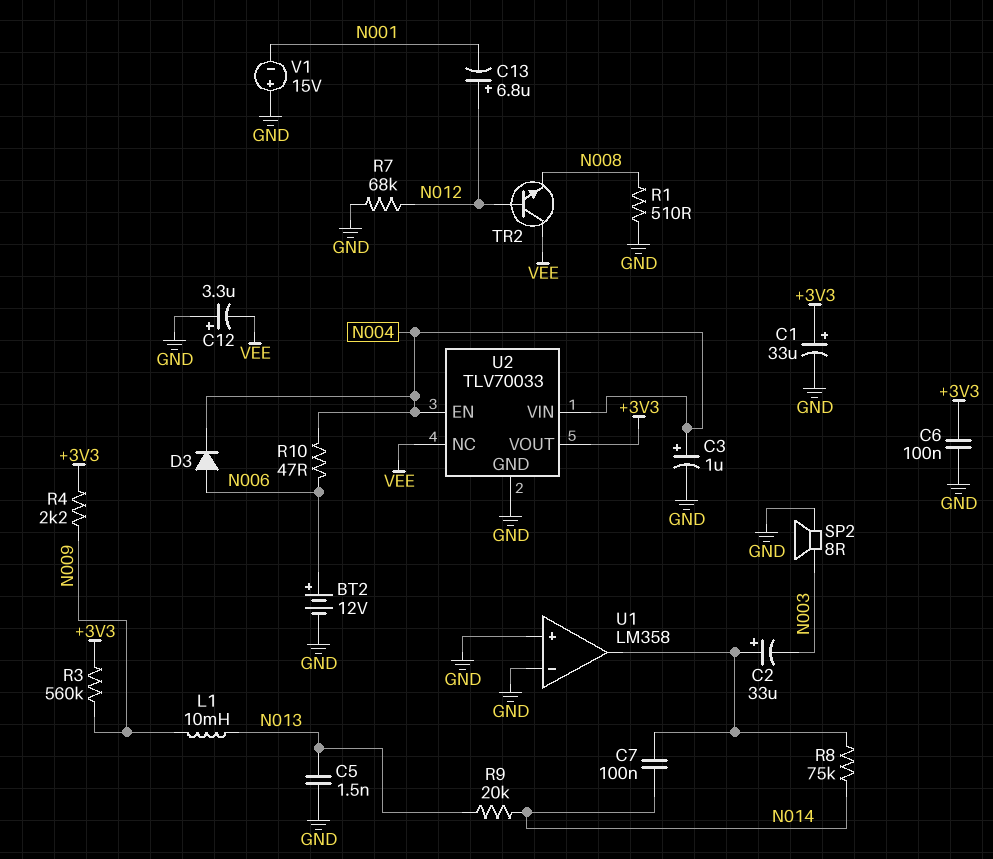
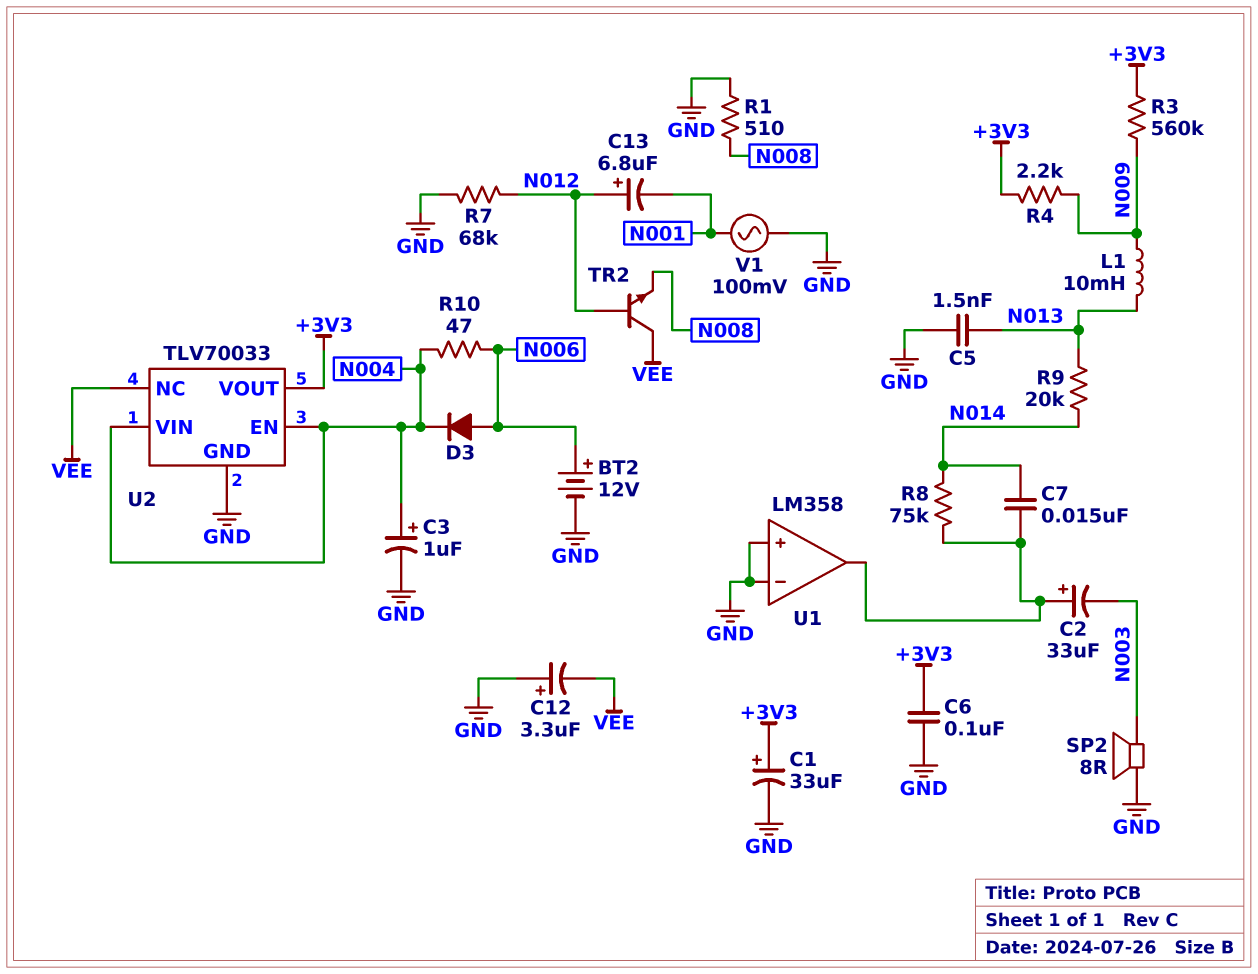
C7: 100nF (N014, U1/out) -> 15nF (N014, U1/out)
V1: 15V (plus GND, minus N001) -> AC 100mV (GND, N001)

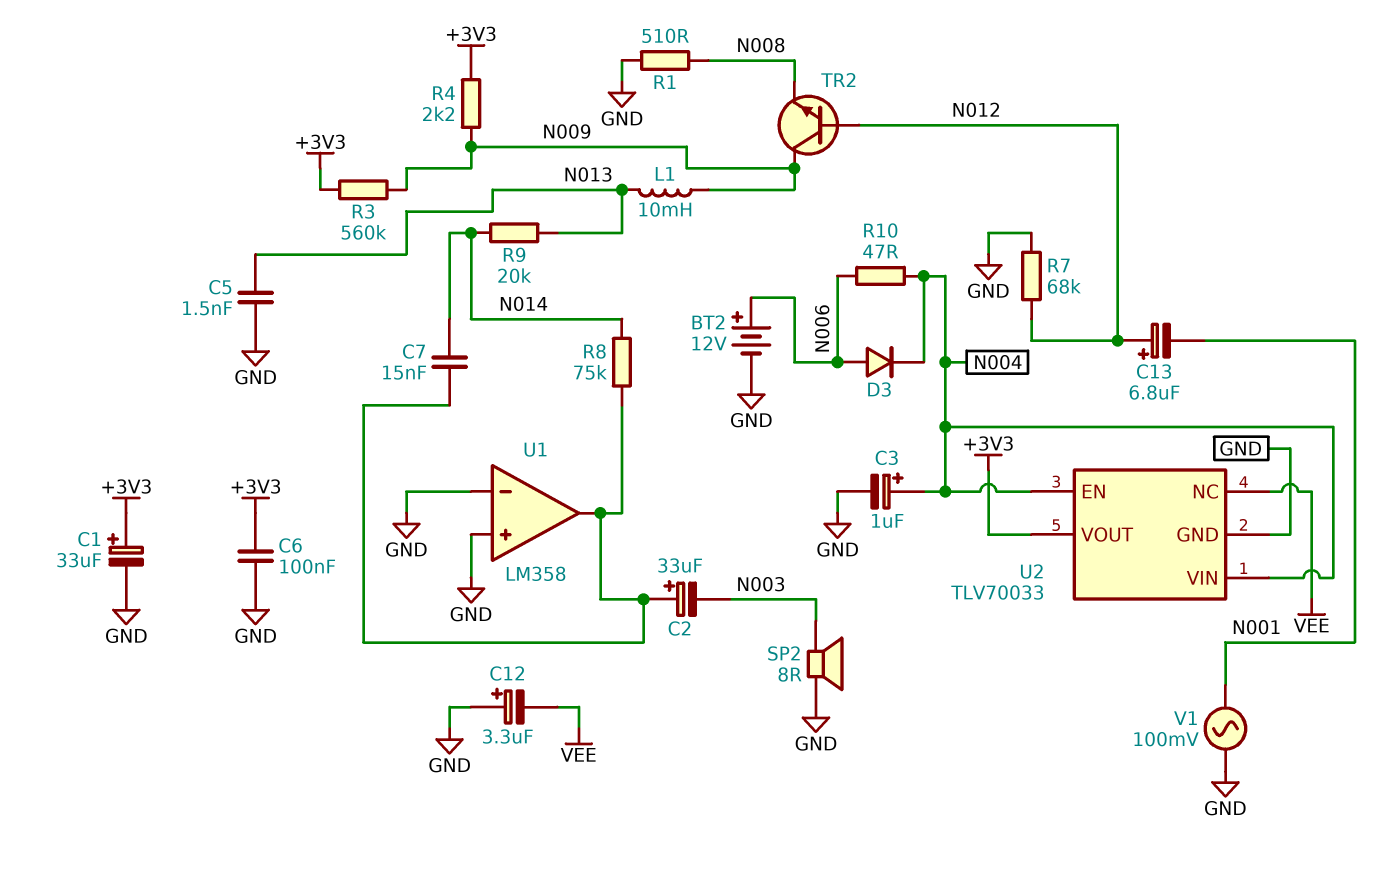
TR2: NPN (B N012, C VEE, E N008) -> NPN (B N012, C N009, E N008)

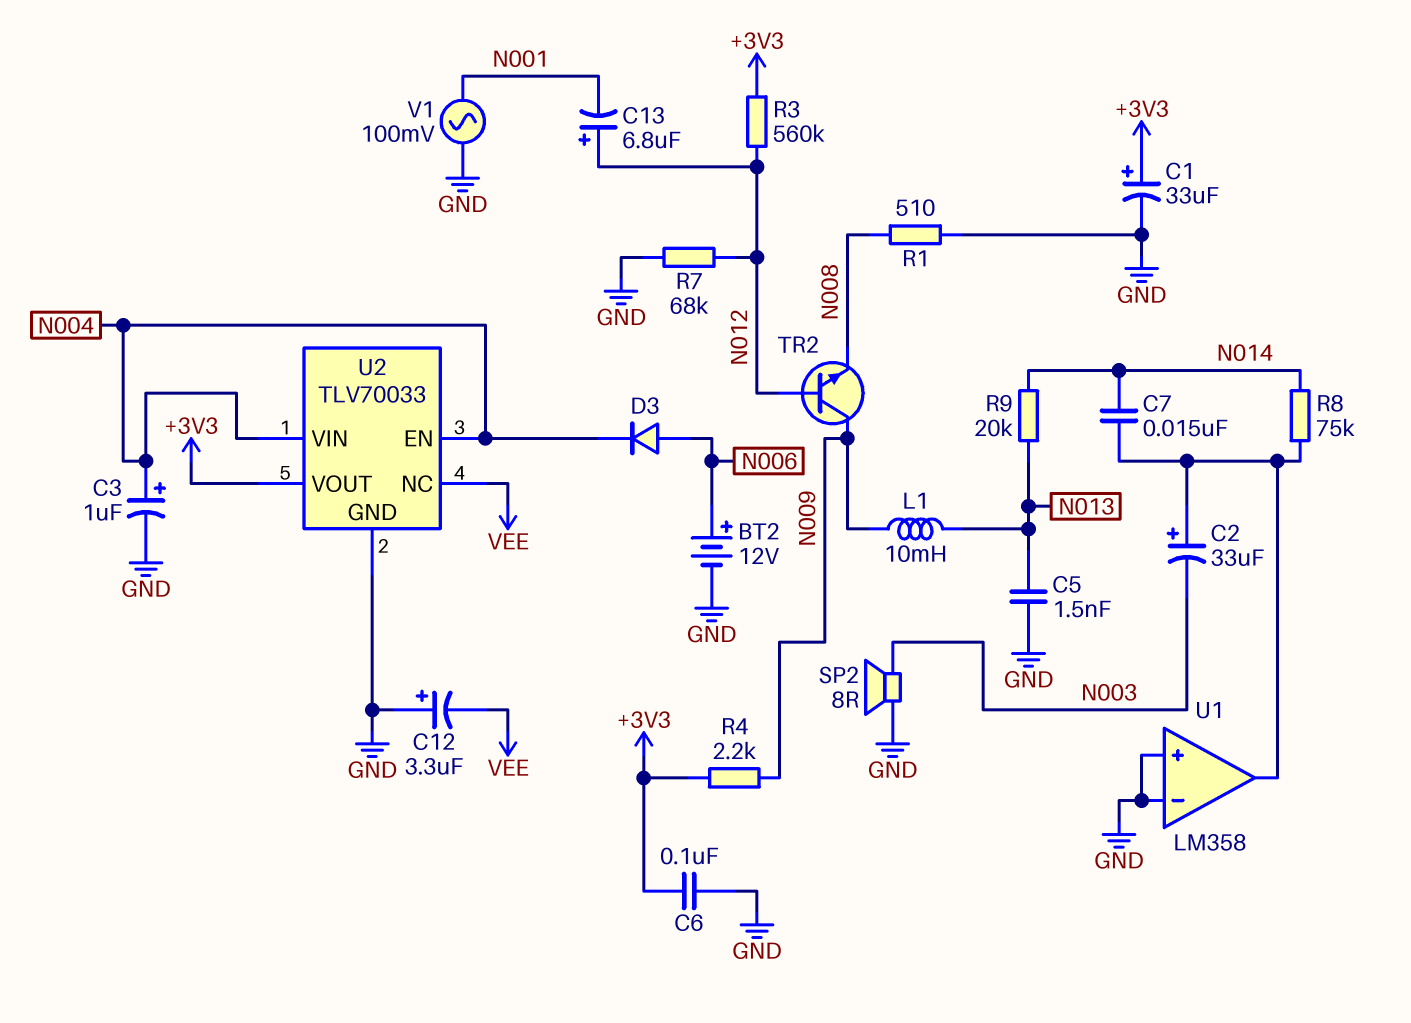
R3: 560k (+3V3, N009) -> 560k (+3V3, N012)
R10: 47 (N004, N006) -> none

